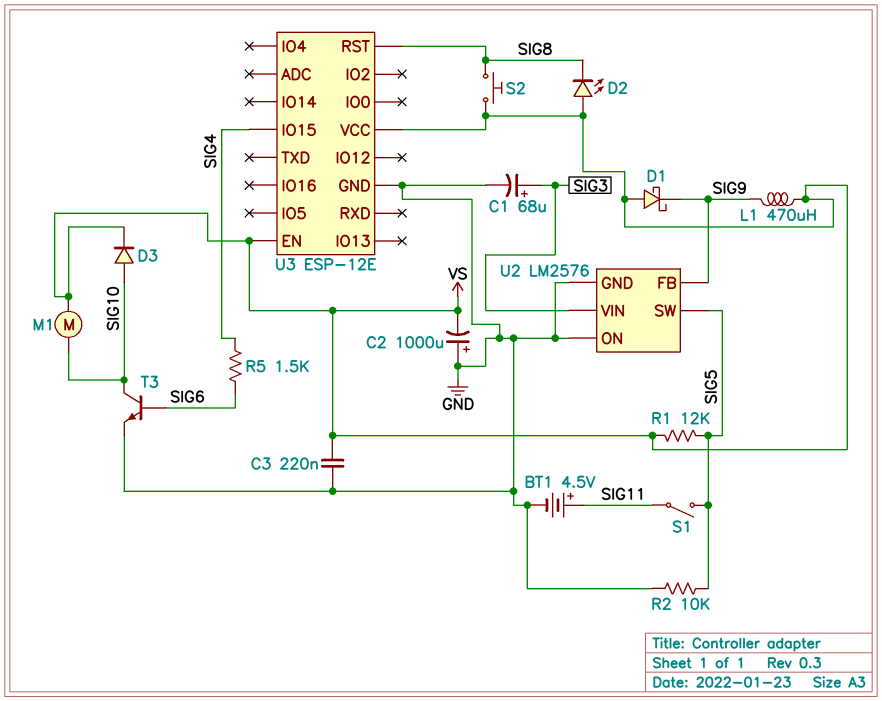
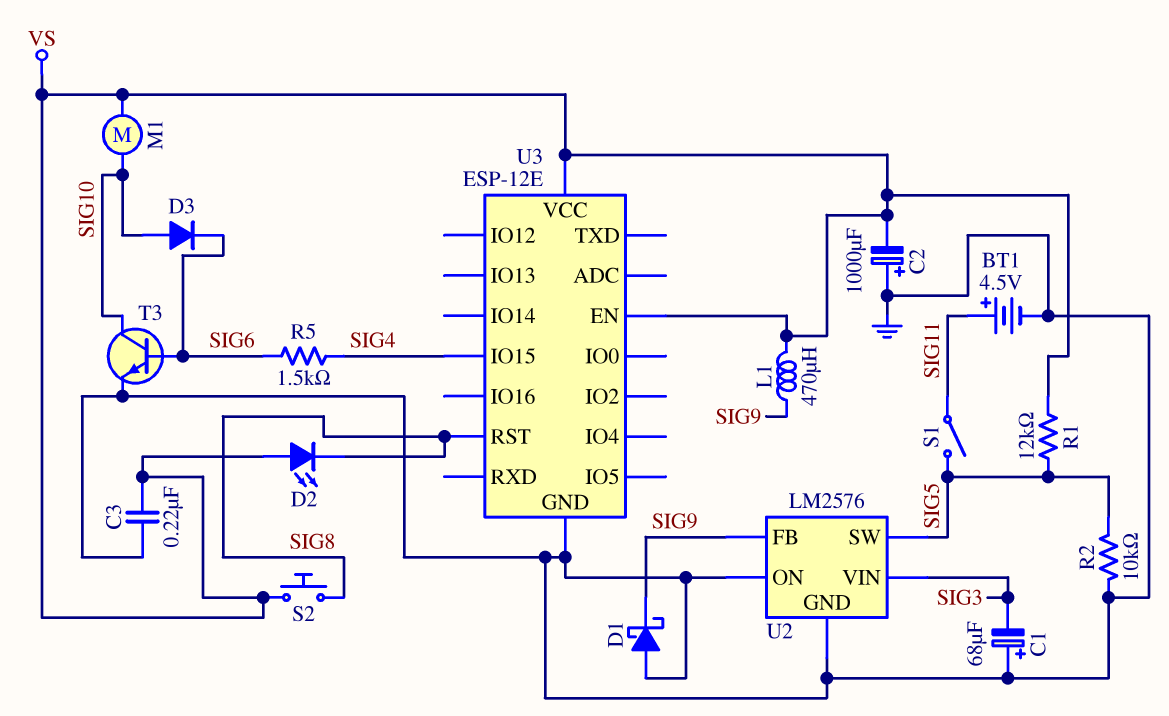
C1: 68uF (plus SIG3, minus GND) -> 68uF (plus GND, minus SIG3)
D1: schottky (A VS, K SIG9) -> schottky (A GND, K SIG9)
D3: diode (A SIG10, K VS) -> diode (A SIG10, K SIG6)

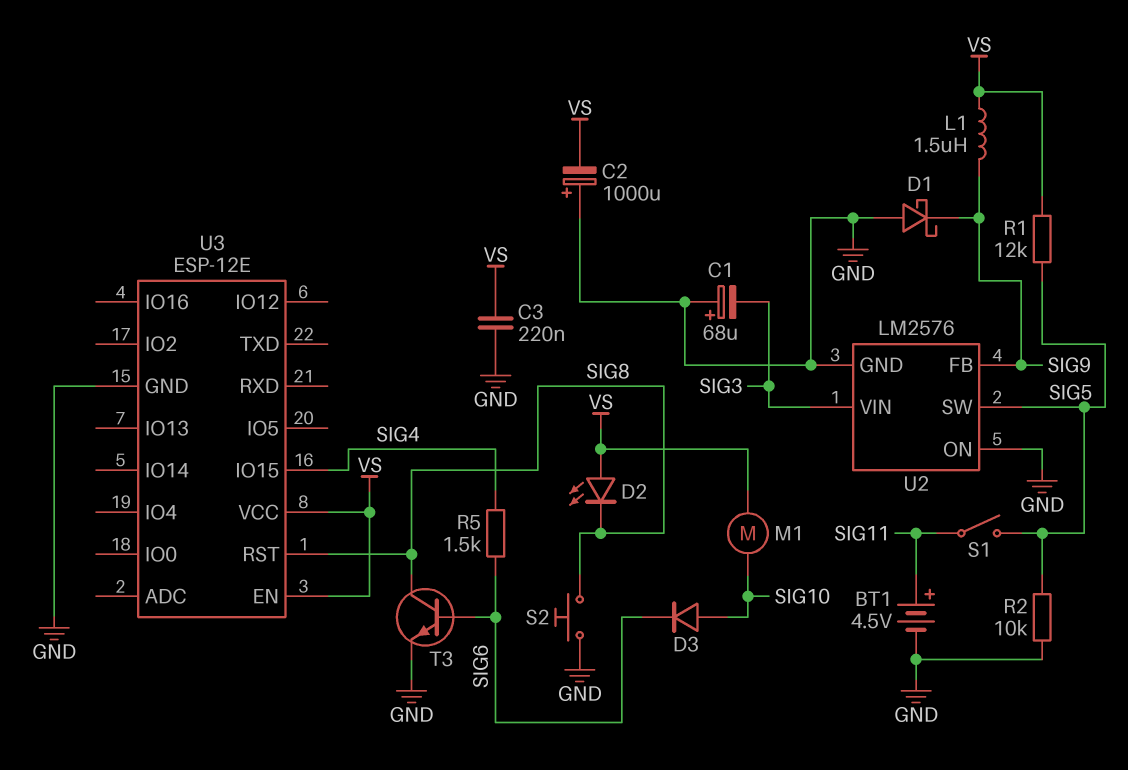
L1: 470uH (SIG9, VS) -> 1.5uH (SIG9, VS)
S2: button (SIG8, VS) -> button (GND, SIG8)
T3: NPN (B SIG6, C SIG10, E GND) -> NPN (B SIG6, C SIG8, E GND)

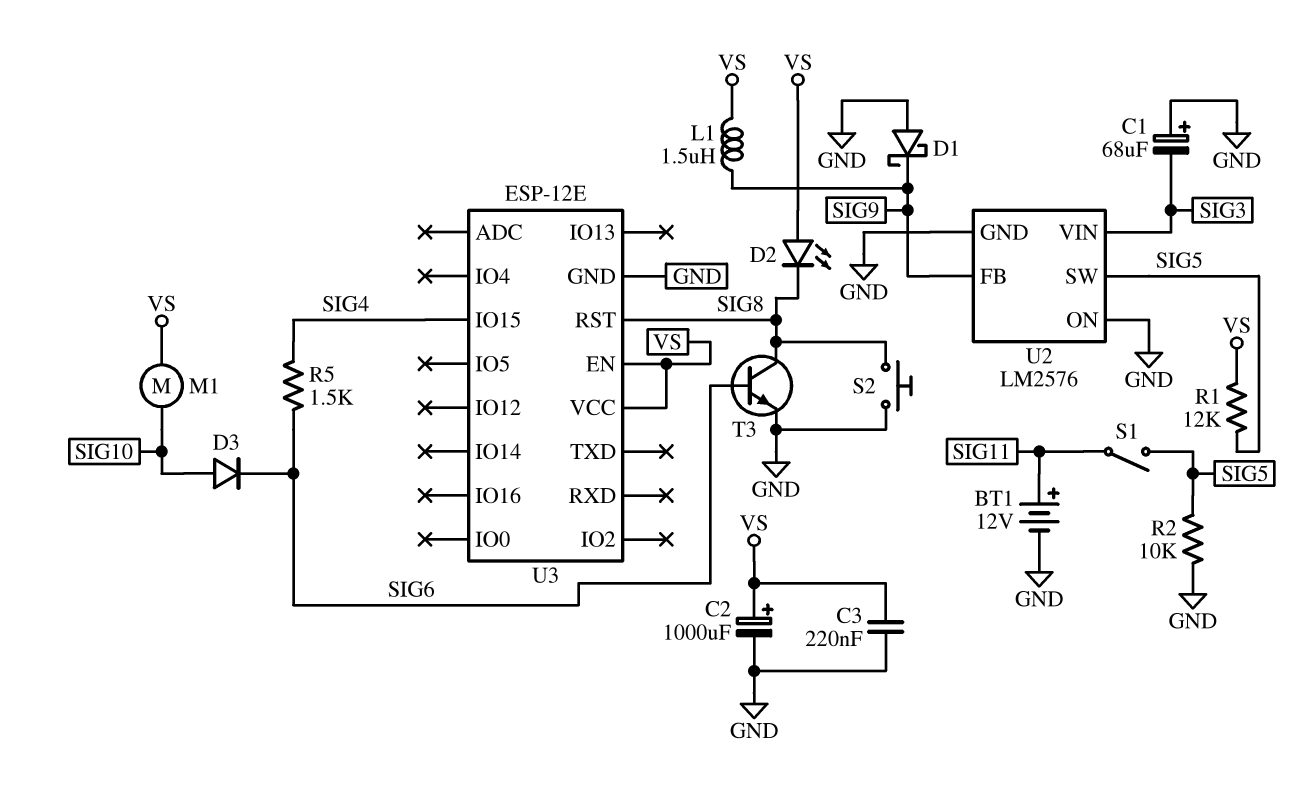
BT1: 4.5V (plus SIG11, minus GND) -> 12V (plus SIG11, minus GND)
C2: 1000uF (plus GND, minus VS) -> 1000uF (plus VS, minus GND)

